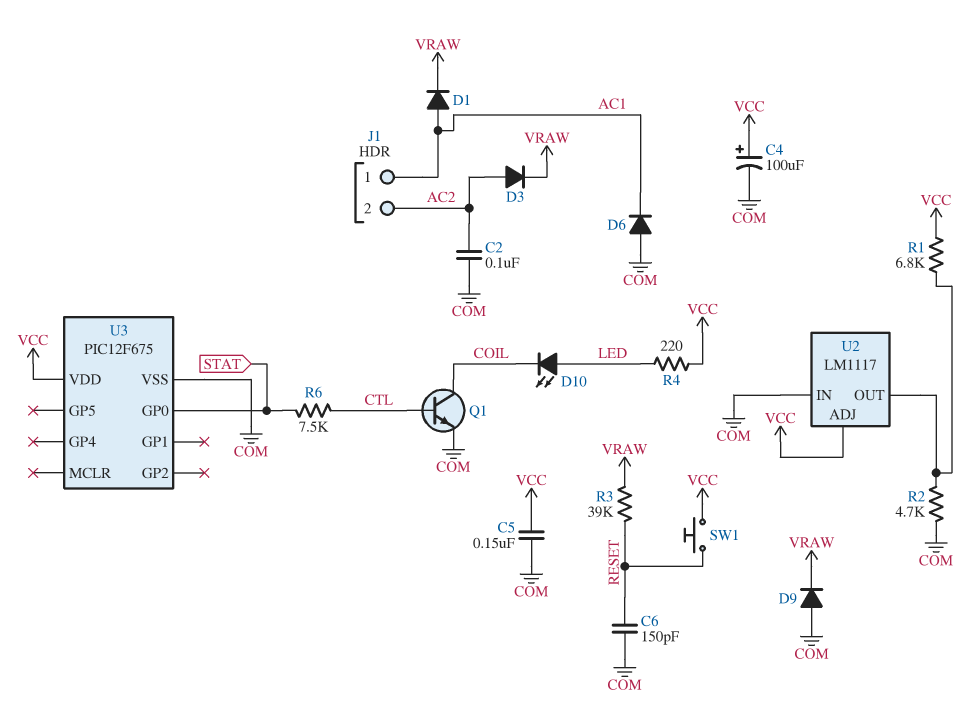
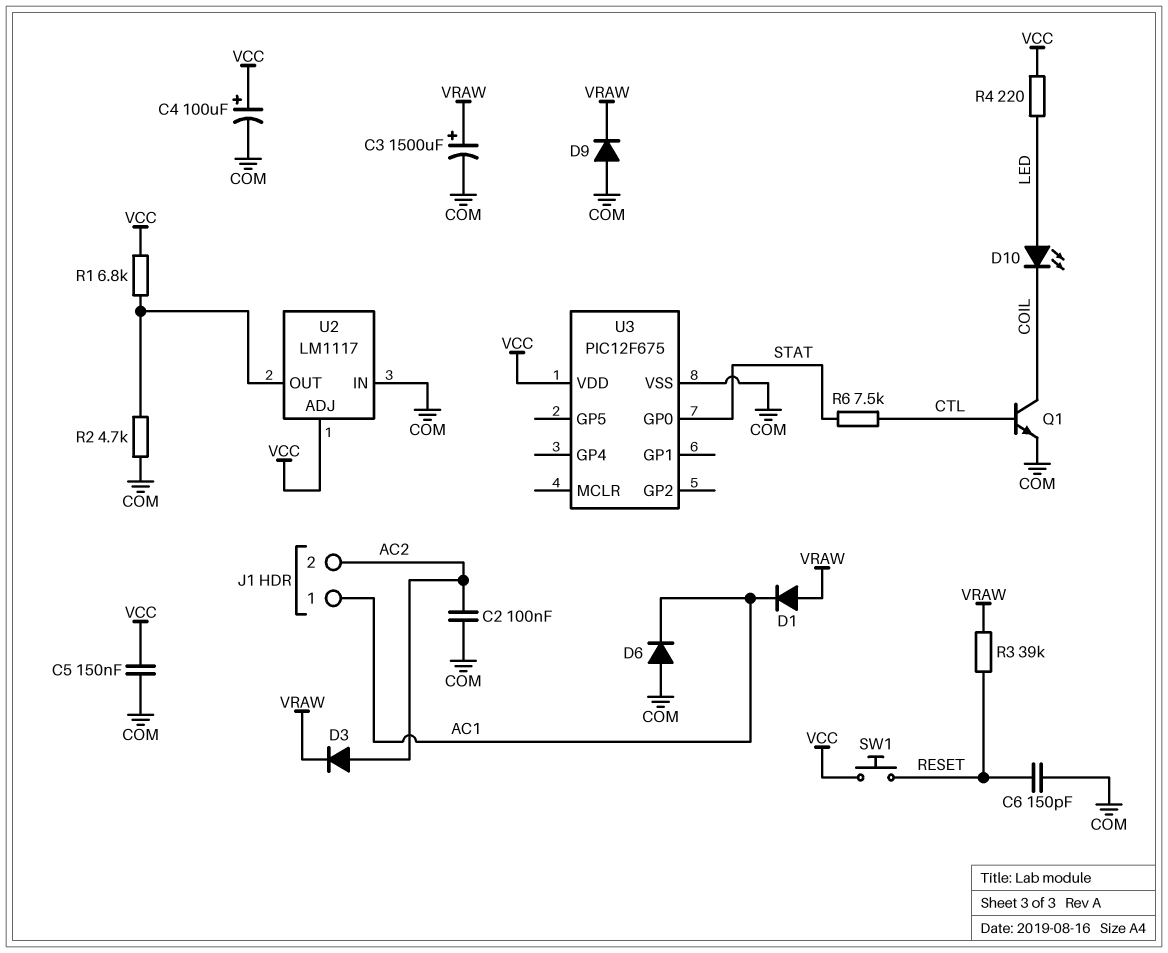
C3: none -> 1500uF (plus VRAW, minus COM)
D1: diode (A AC1, K VRAW) -> diode (A VRAW, K AC1)

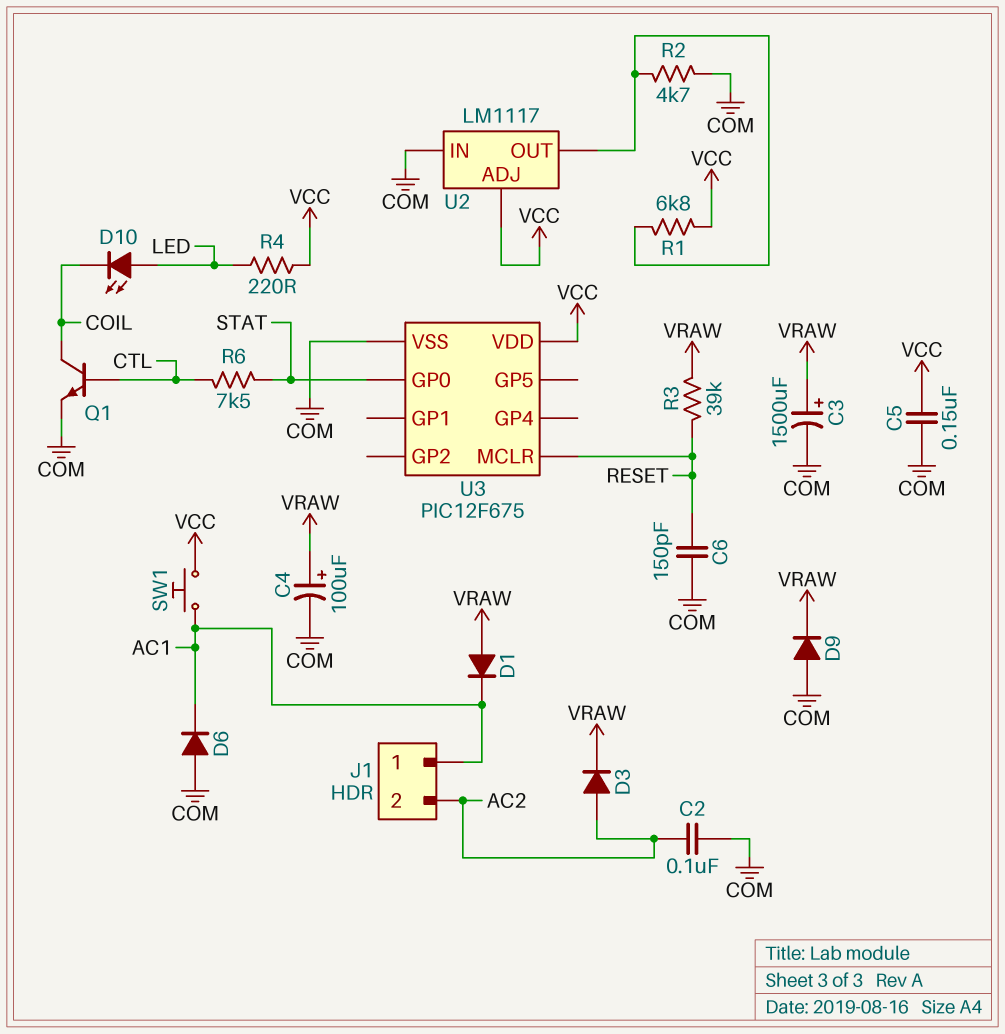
C4: 100uF (plus VCC, minus COM) -> 100uF (plus VRAW, minus COM)
SW1: button (RESET, VCC) -> button (AC1, VCC)
U3 pin MCLR: none -> RESET

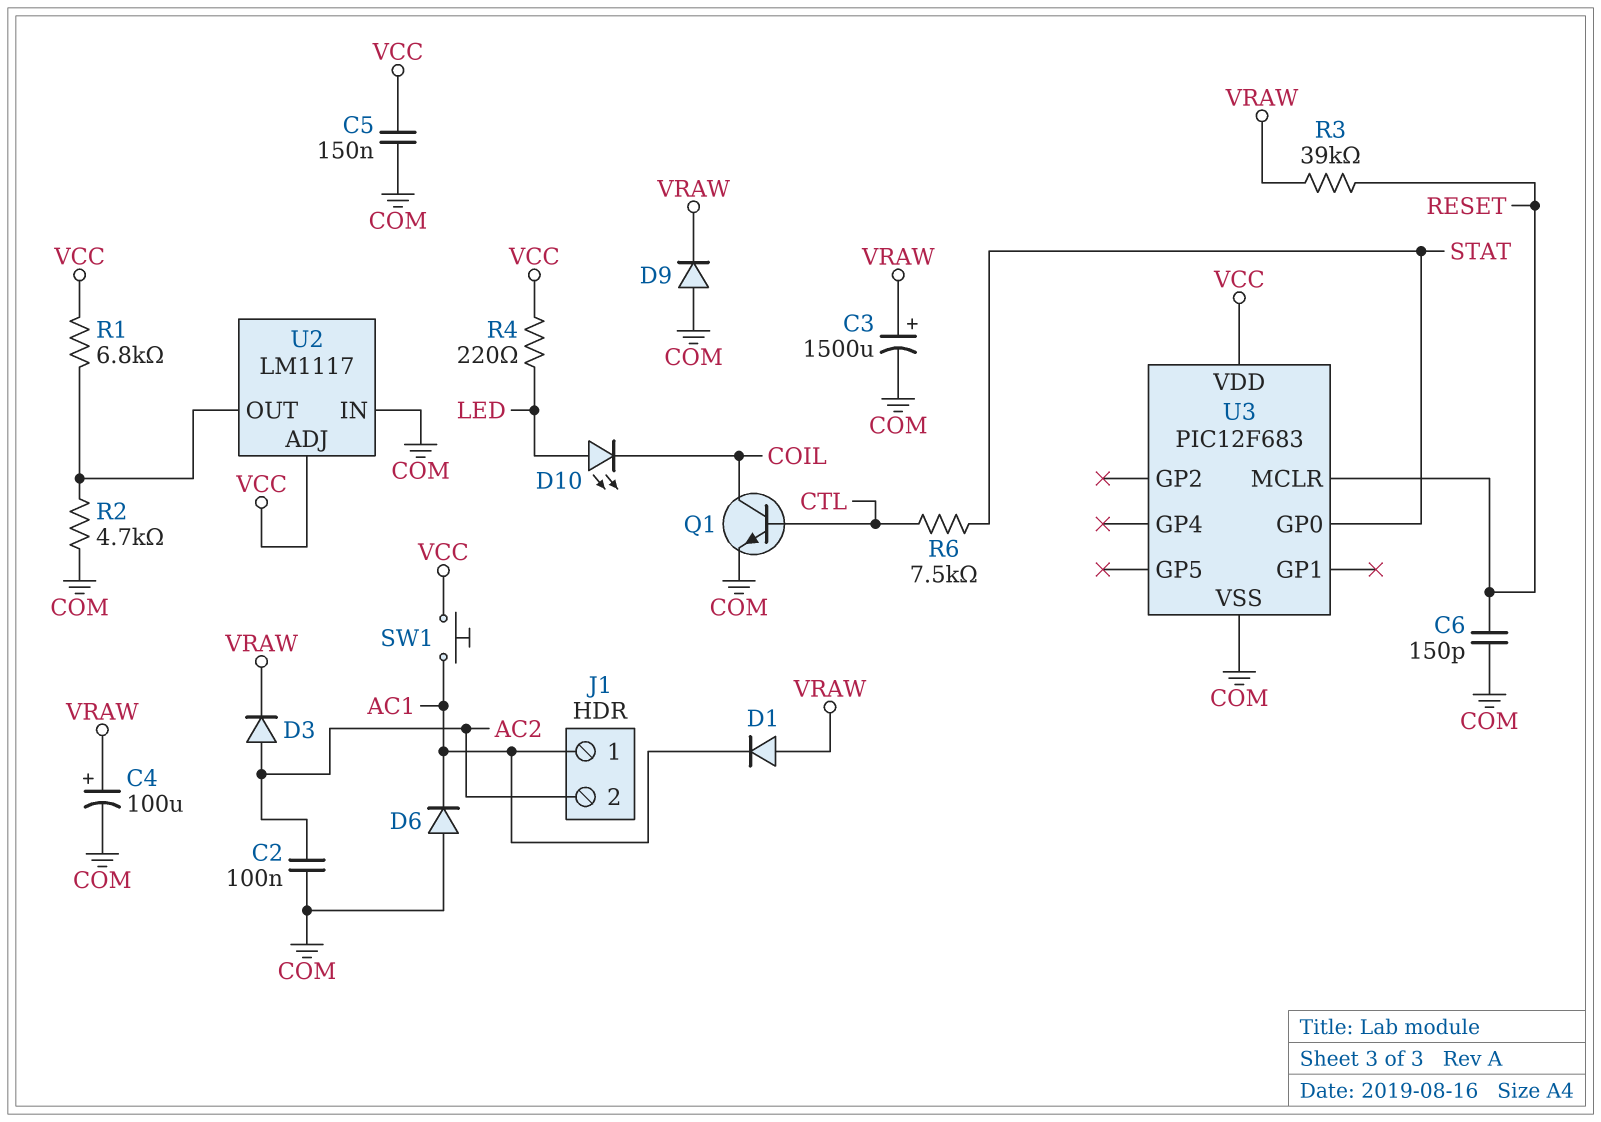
U3: PIC12F675 -> PIC12F683

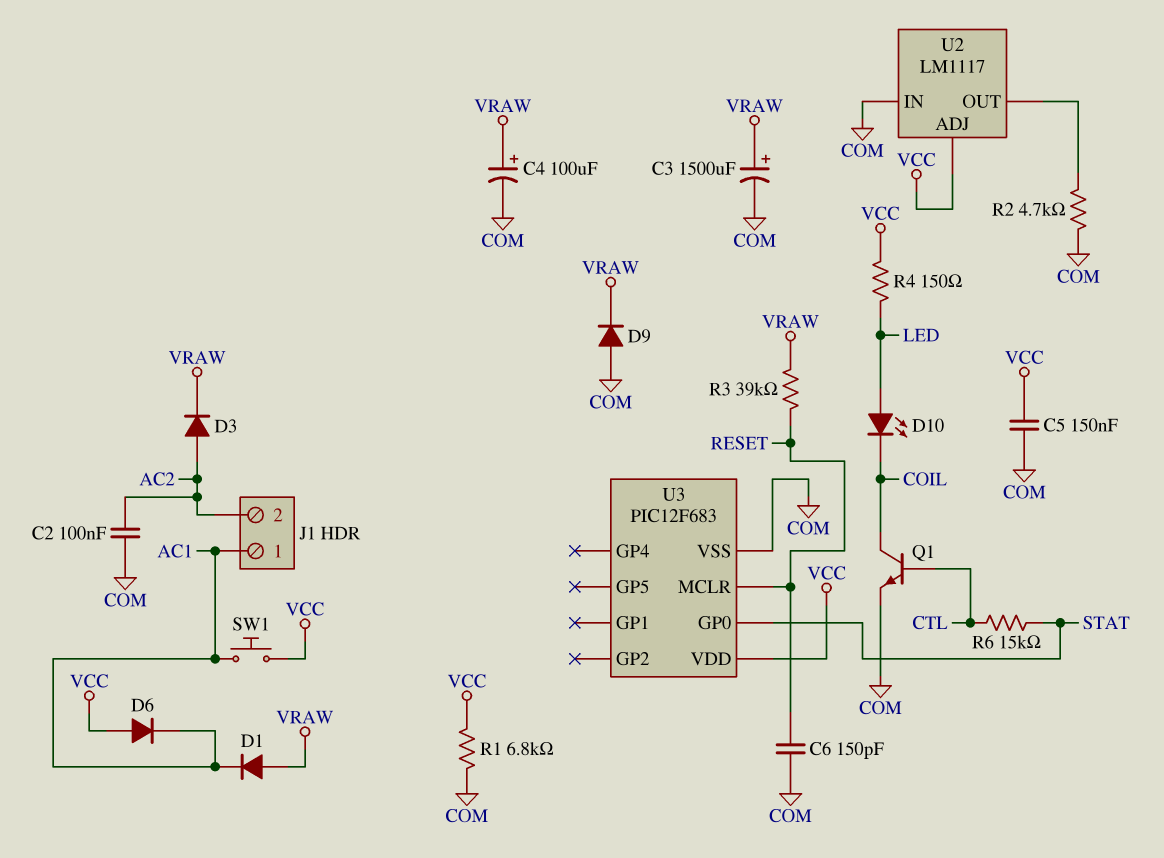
D6: diode (A COM, K AC1) -> diode (A VCC, K AC1)
R1: 6.8k (U2/OUT, VCC) -> 6.8k (COM, VCC)
R4: 220 (LED, VCC) -> 150 (LED, VCC)
R6: 7.5k (CTL, STAT) -> 15k (CTL, STAT)

